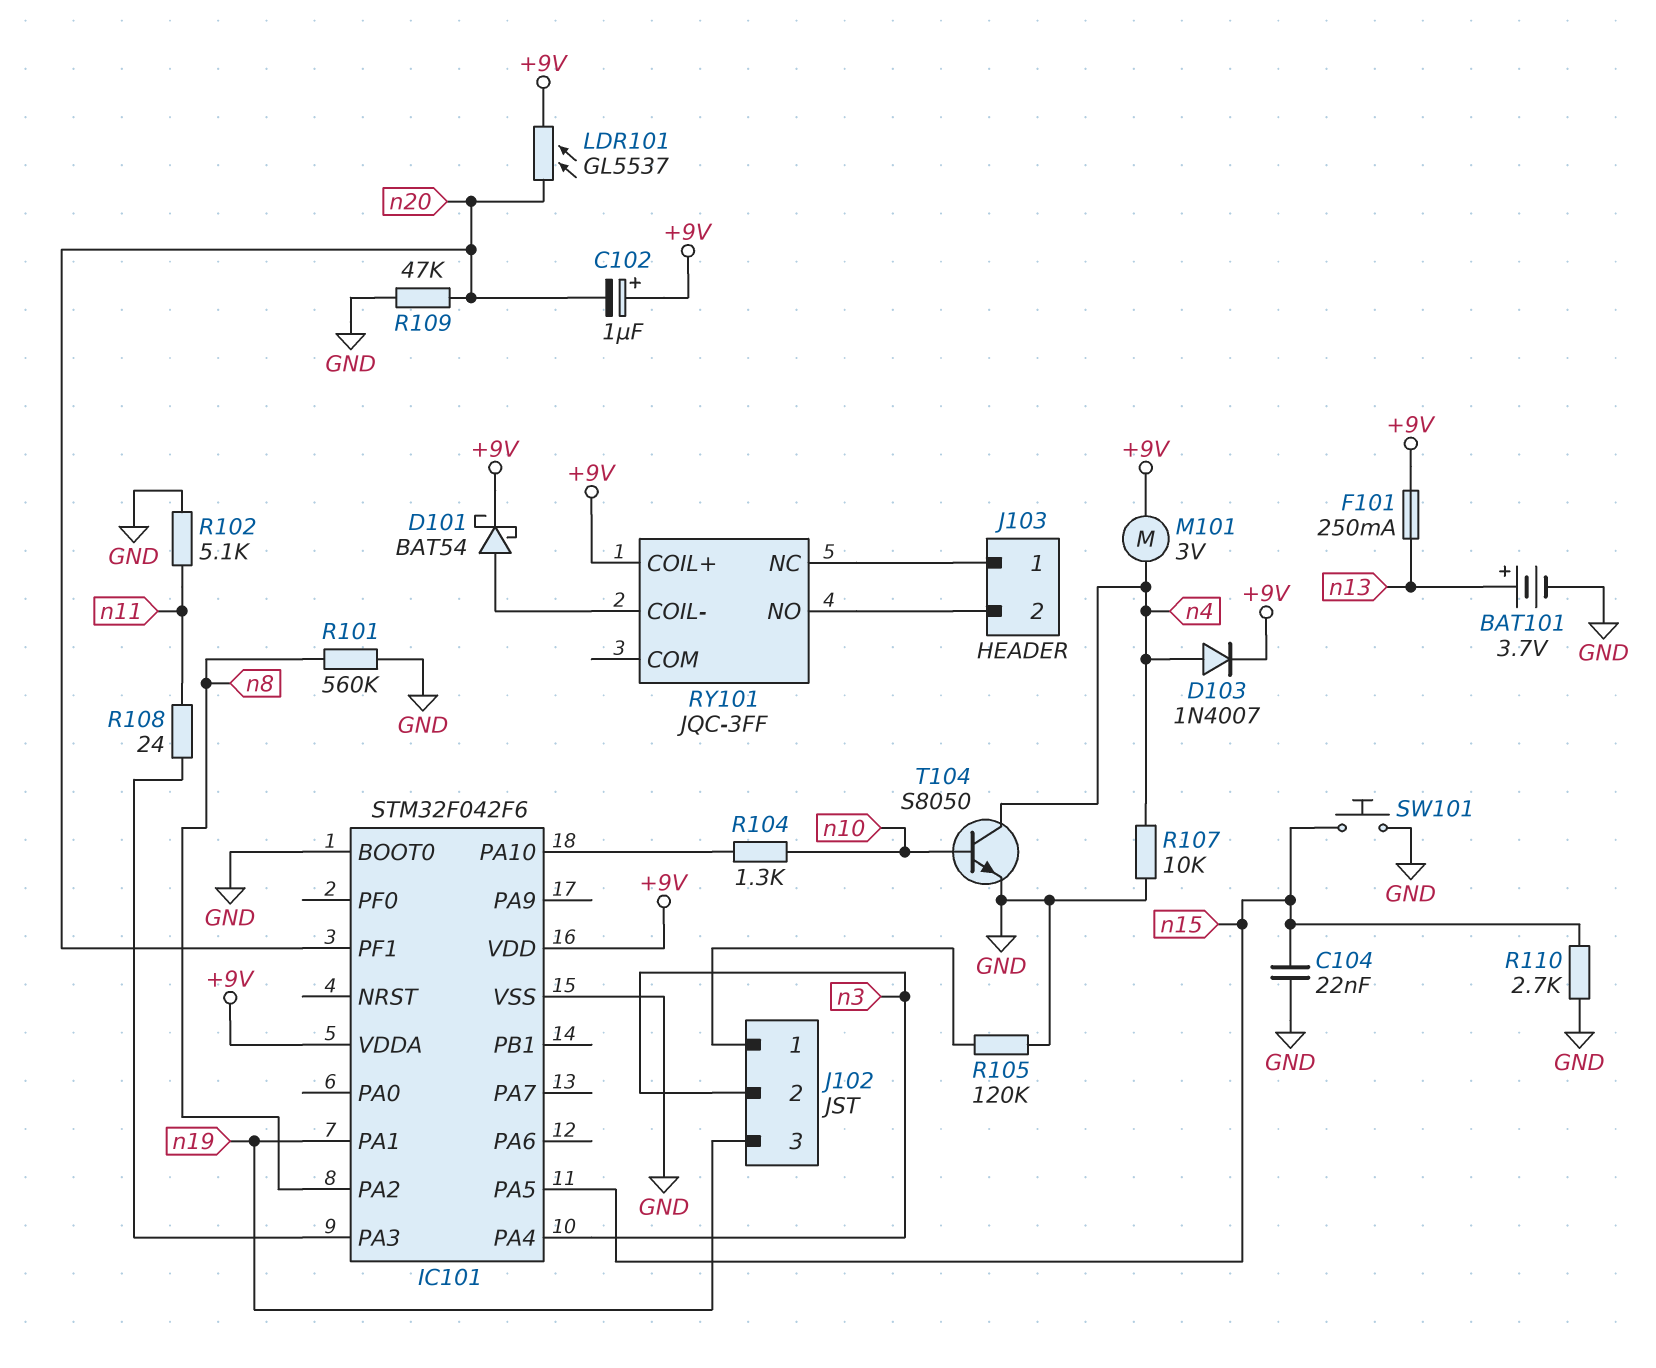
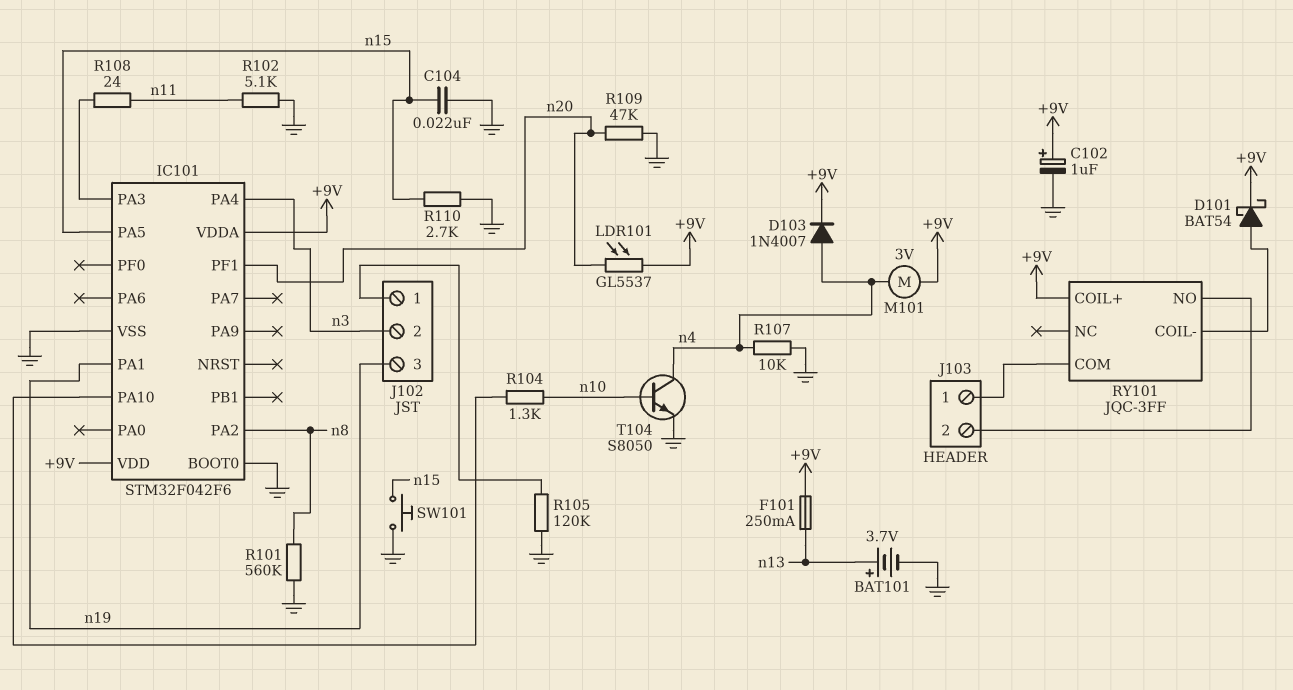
C102: 1uF (plus +9V, minus n20) -> 1uF (plus +9V, minus GND)
RY101 pin COM: none -> J103/1
RY101 pin NC: J103/1 -> none

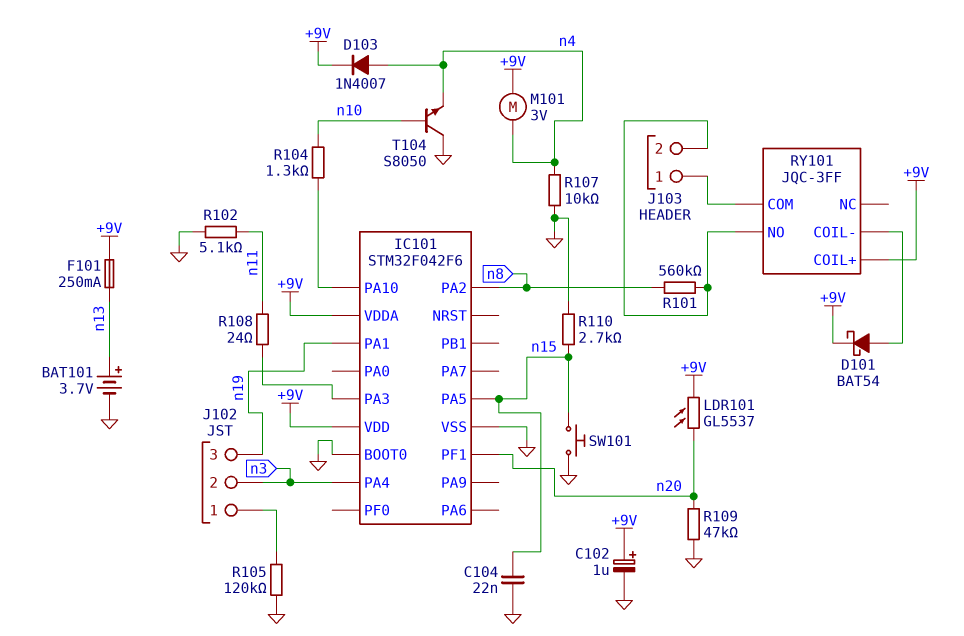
R101: 560k (GND, n8) -> 560k (J103/2, n8)
T104: NPN S8050 (B n10, C n4, E GND) -> NPN S8050 (B n10, C GND, E n4)

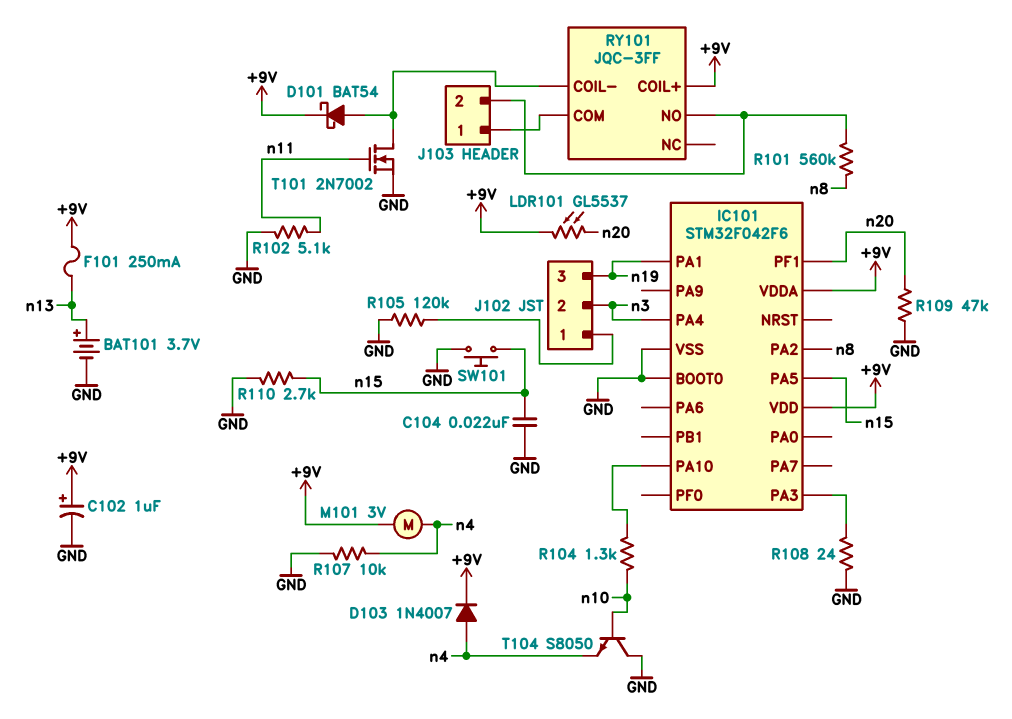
R108: 24 (IC101/PA3, n11) -> 24 (GND, IC101/PA3)
T101: none -> NMOS 2N7002 (G n11, D RY101/COIL-, S GND)

